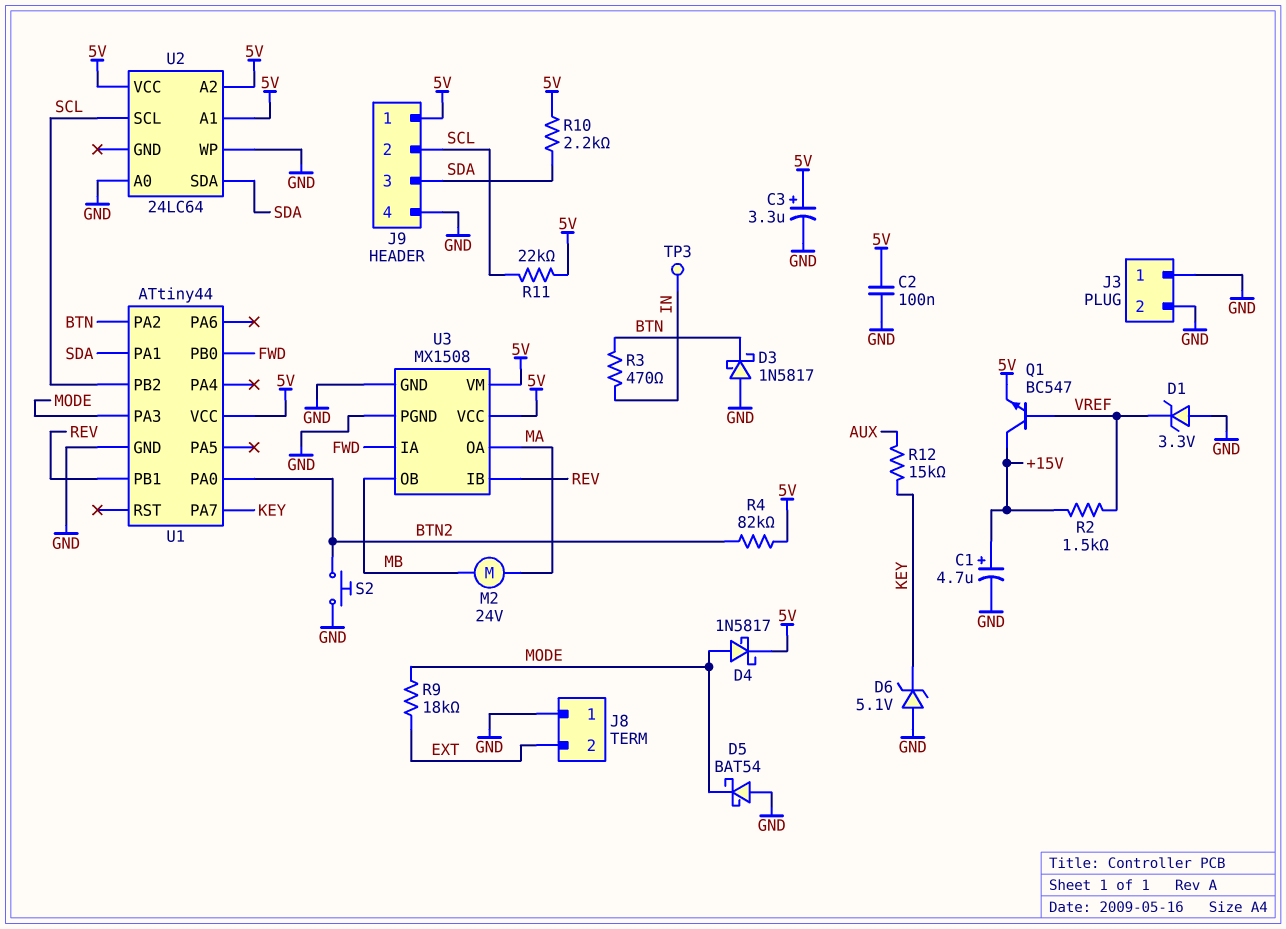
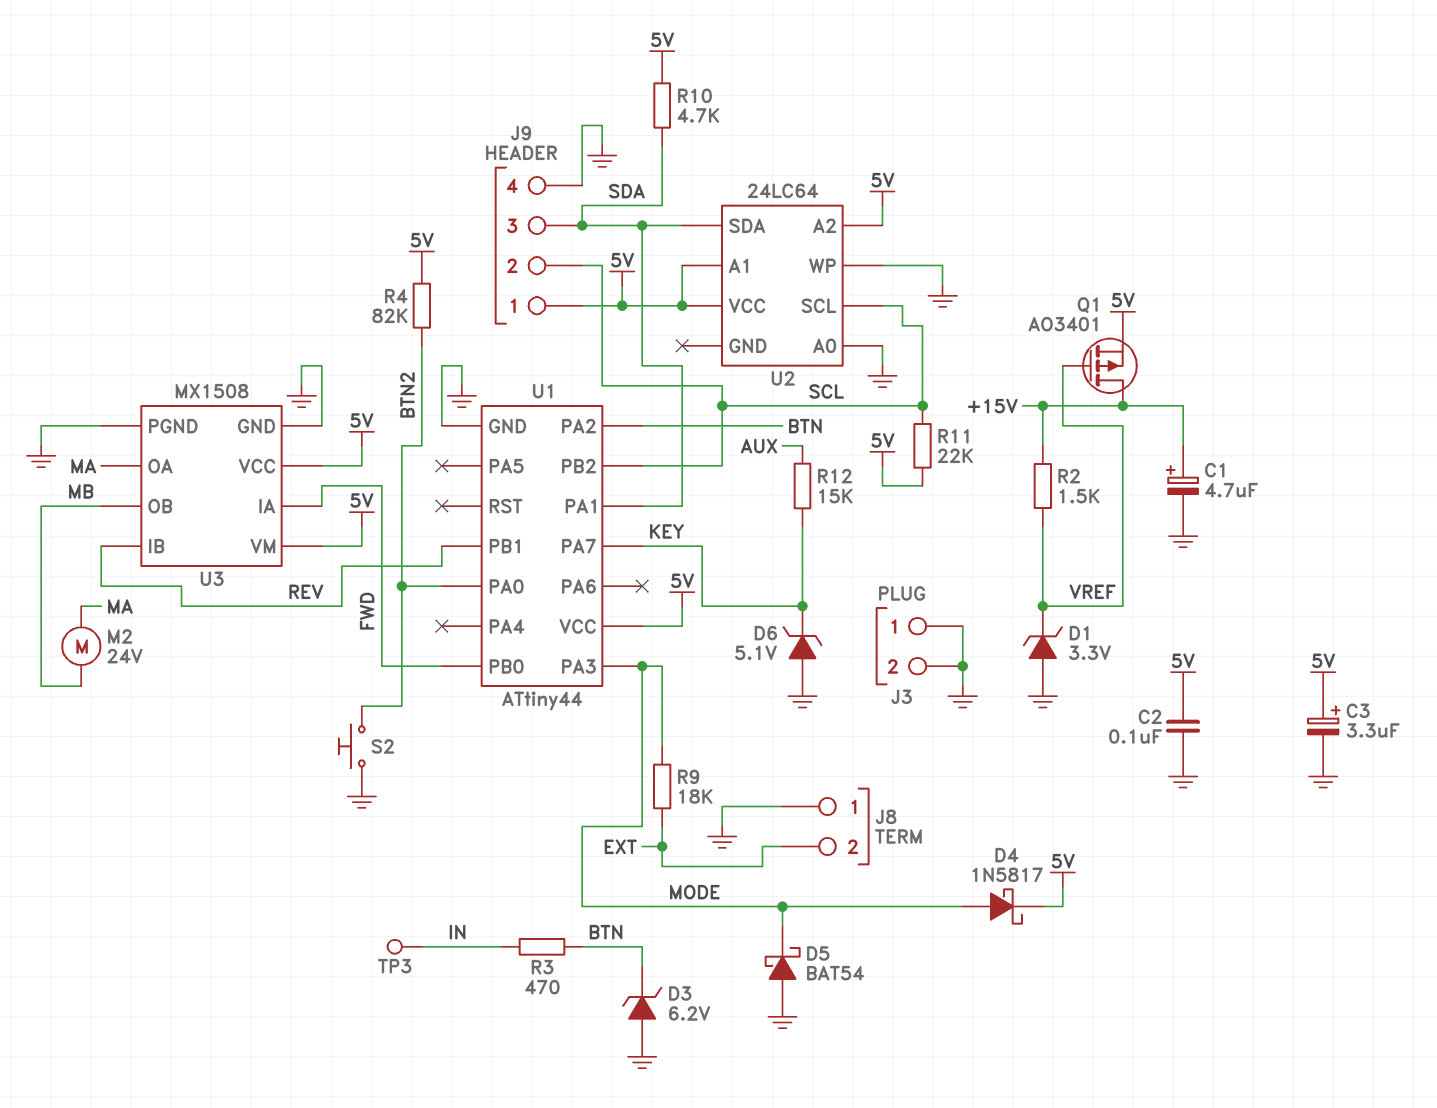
D3: schottky 1N5817 (A GND, K BTN) -> zener 6.2V (A GND, K BTN)
Q1: NPN BC547 (B VREF, C +15V, E 5V) -> PMOS AO3401 (G VREF, D +15V, S 5V)
R10: 2.2k (5V, SDA) -> 4.7k (5V, SDA)

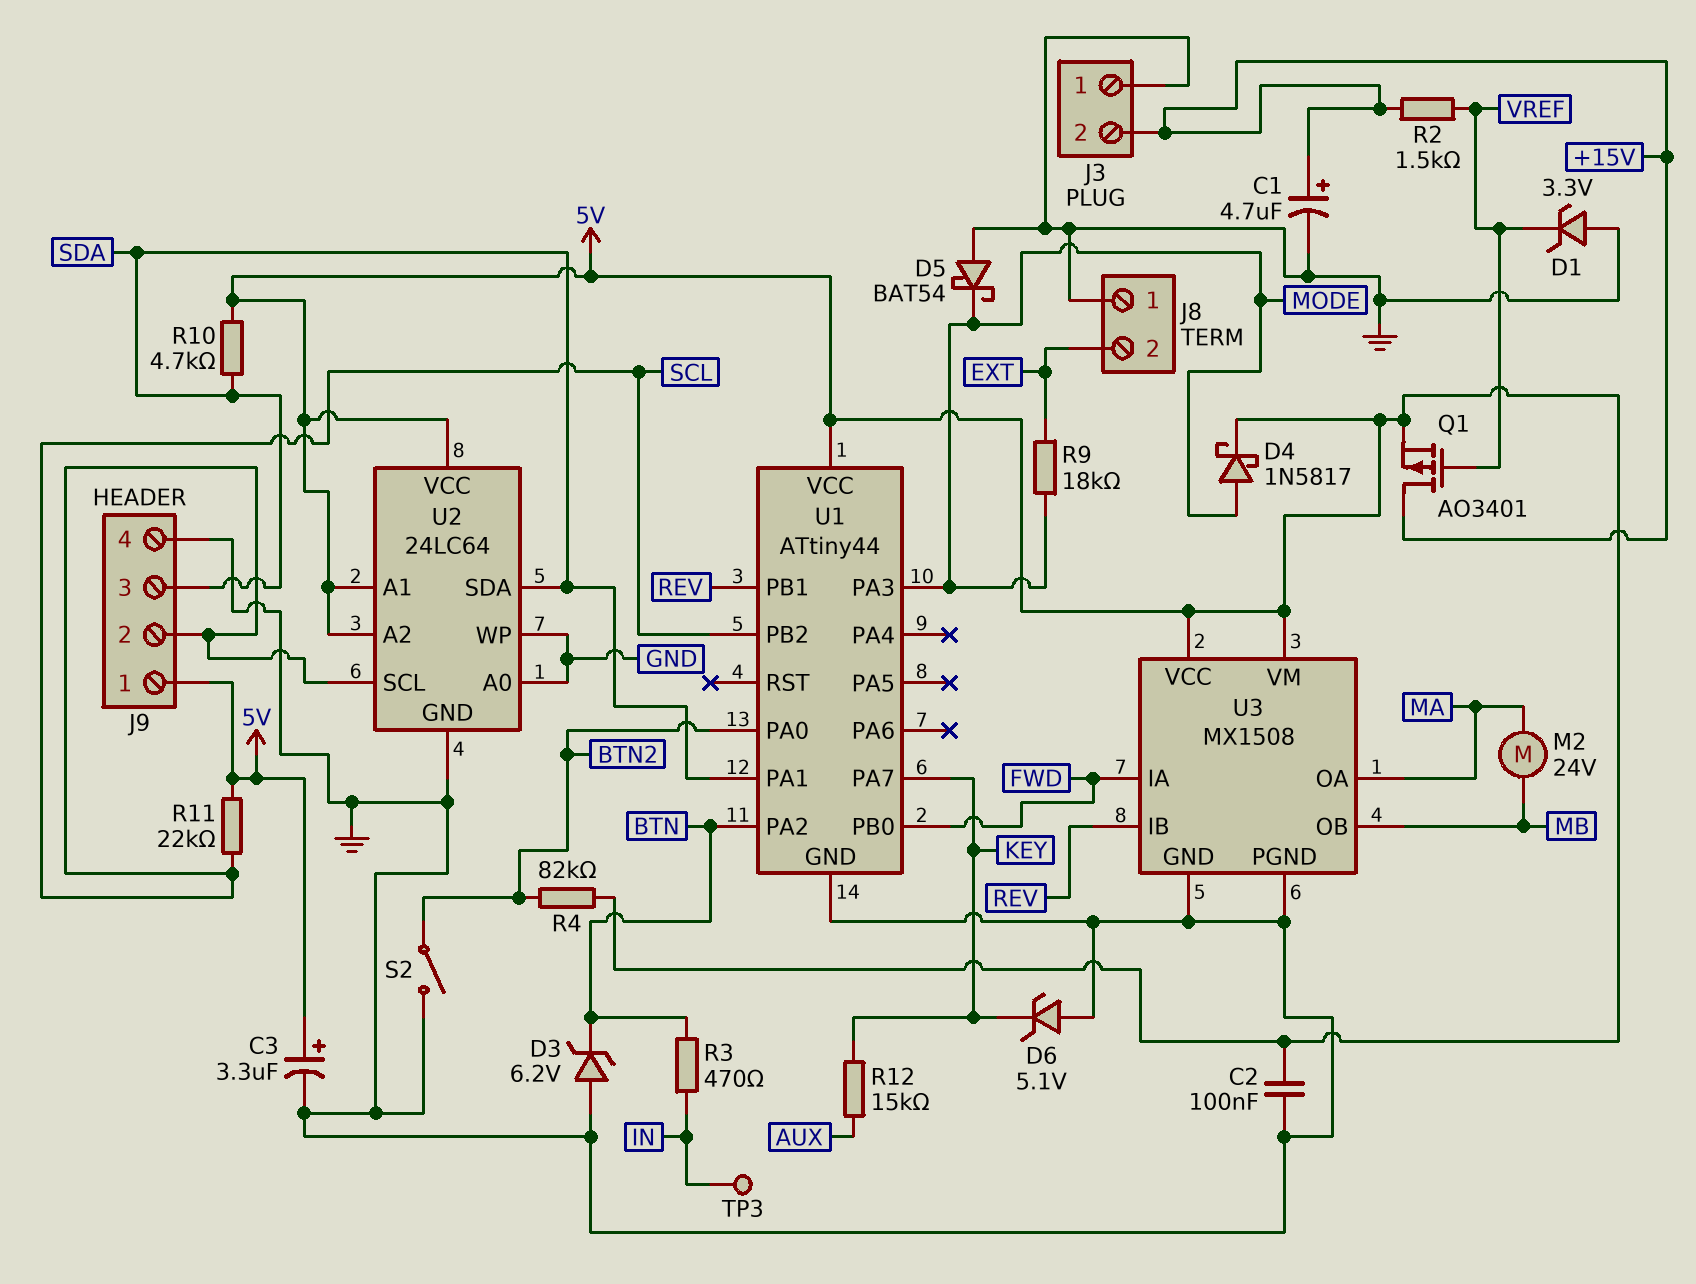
J3 pin 2: GND -> +15V
S2: button (BTN2, GND) -> switch (BTN2, GND)
U2 pin GND: none -> GND

